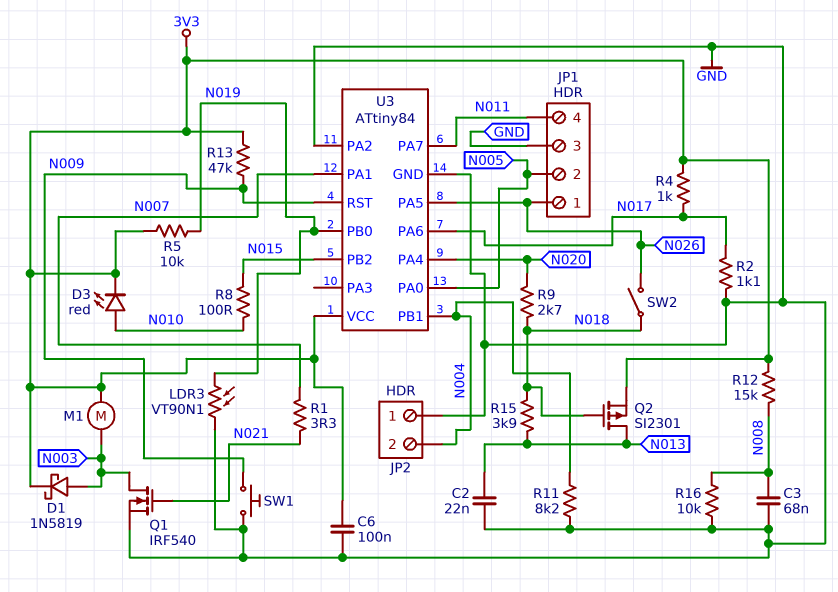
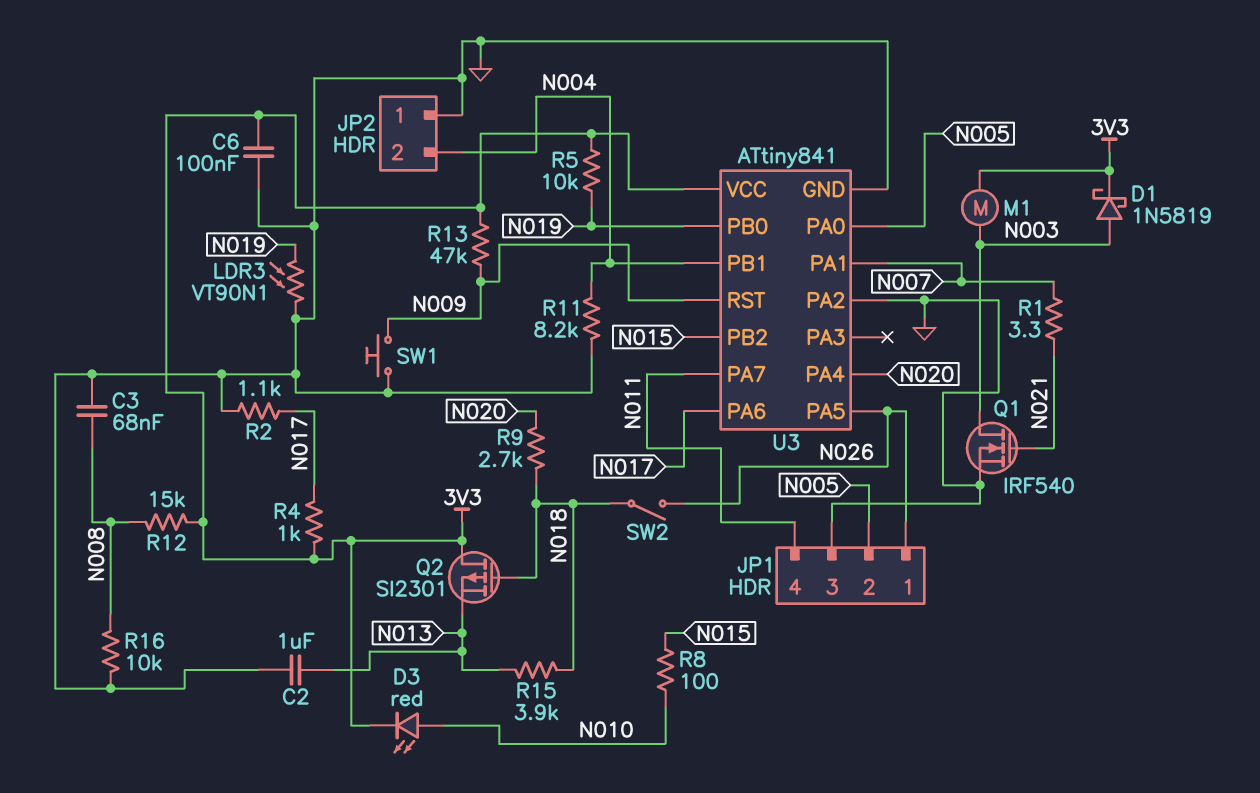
C2: 22nF (GND, N013) -> 1uF (GND, N013)
Q2: PMOS SI2301 (G N018, D N013, S 3V3) -> PMOS SI2301 (G N018, D 3V3, S N013)
U3: ATtiny84 -> ATtiny841

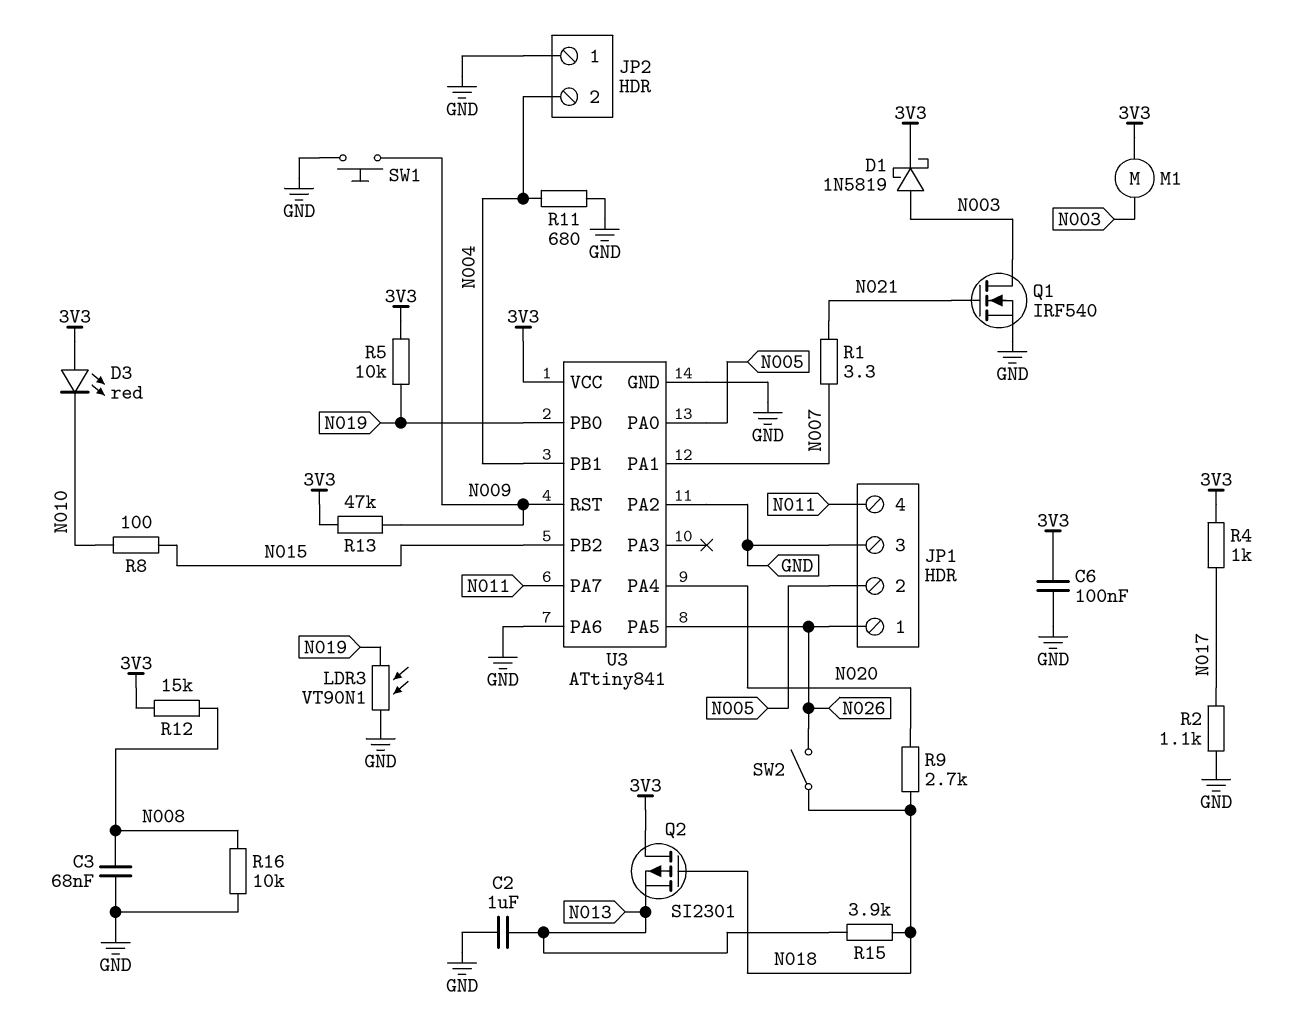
D3: LED red (A N010, K 3V3) -> LED red (A 3V3, K N010)
R11: 8.2k (GND, N004) -> 680 (GND, N004)
U3 pin PA6: N017 -> GND

